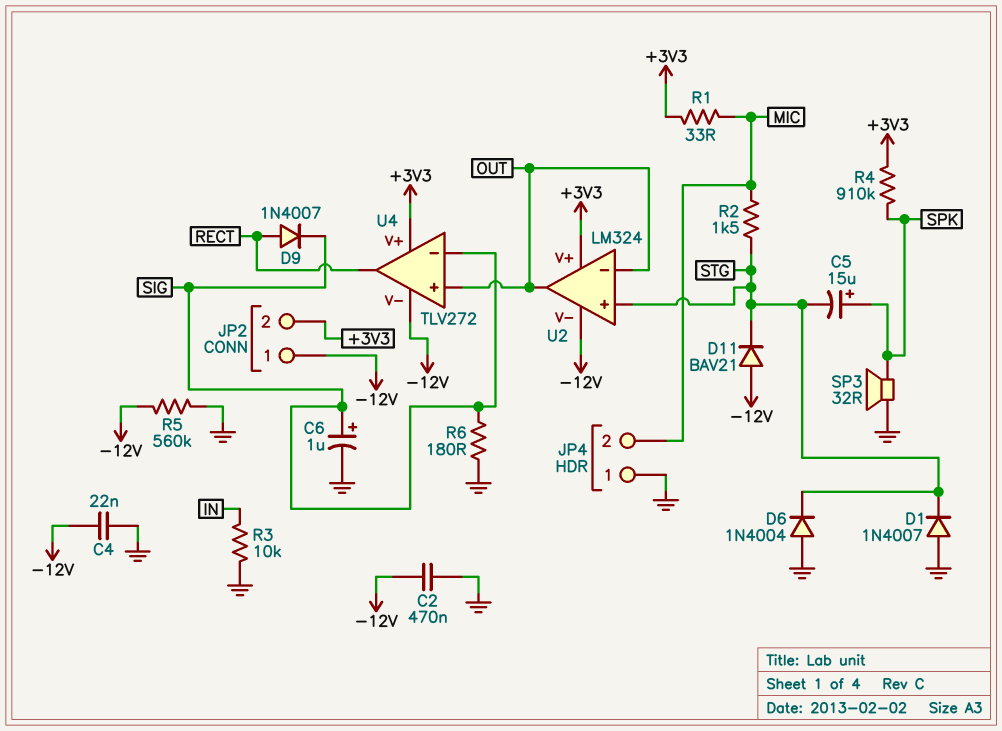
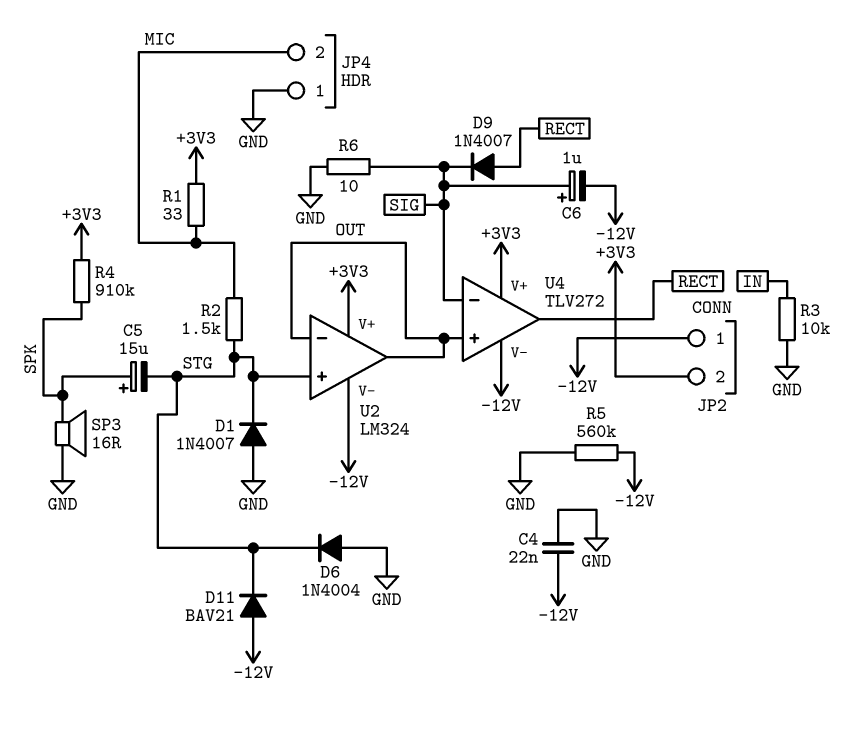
C2: 470nF (-12V, GND) -> none
C6: 1uF (plus SIG, minus GND) -> 1uF (plus SIG, minus -12V)
R6: 180 (GND, SIG) -> 10 (GND, SIG)
SP3: speaker 32R (GND, SPK) -> speaker 16R (GND, SPK)

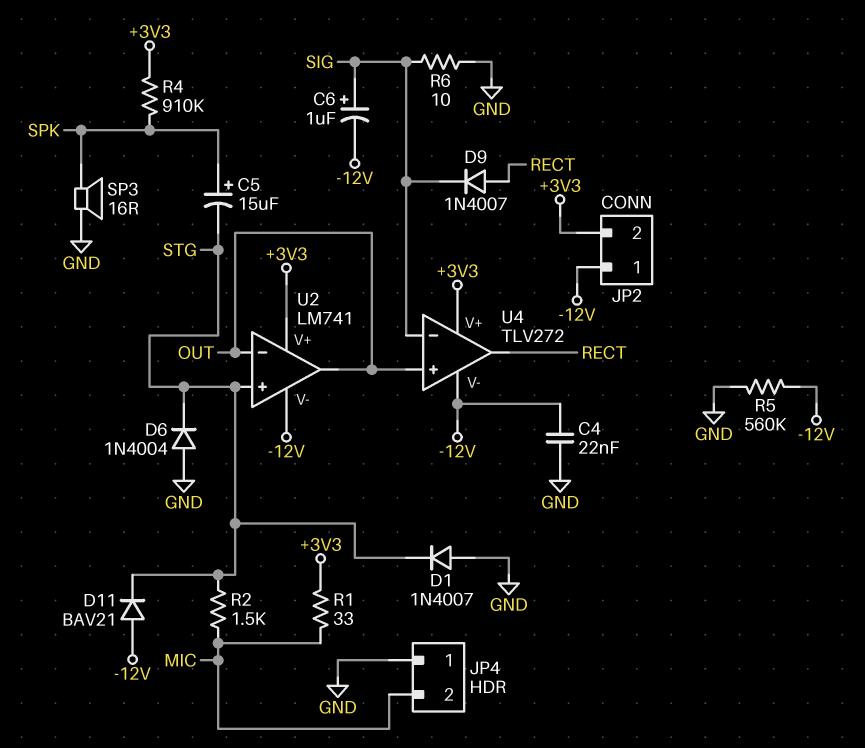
R3: 10k (GND, IN) -> none
U2: LM324 -> LM741

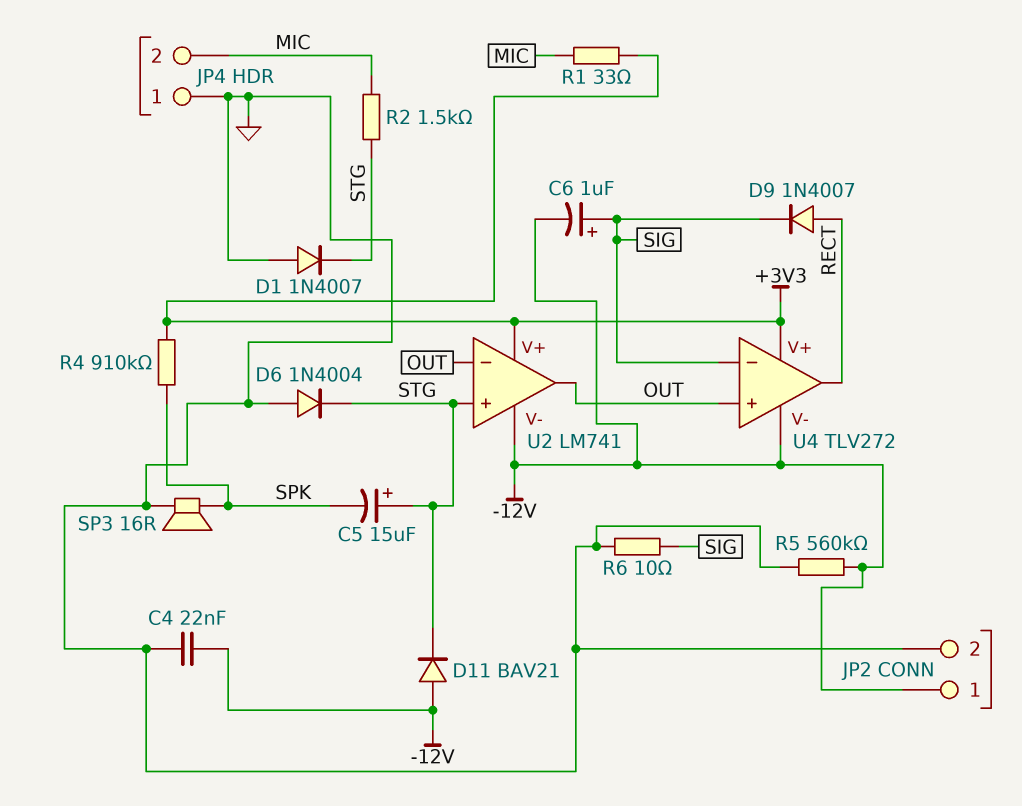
C5: 15uF (plus SPK, minus STG) -> 15uF (plus STG, minus SPK)
JP2 pin 2: +3V3 -> GND

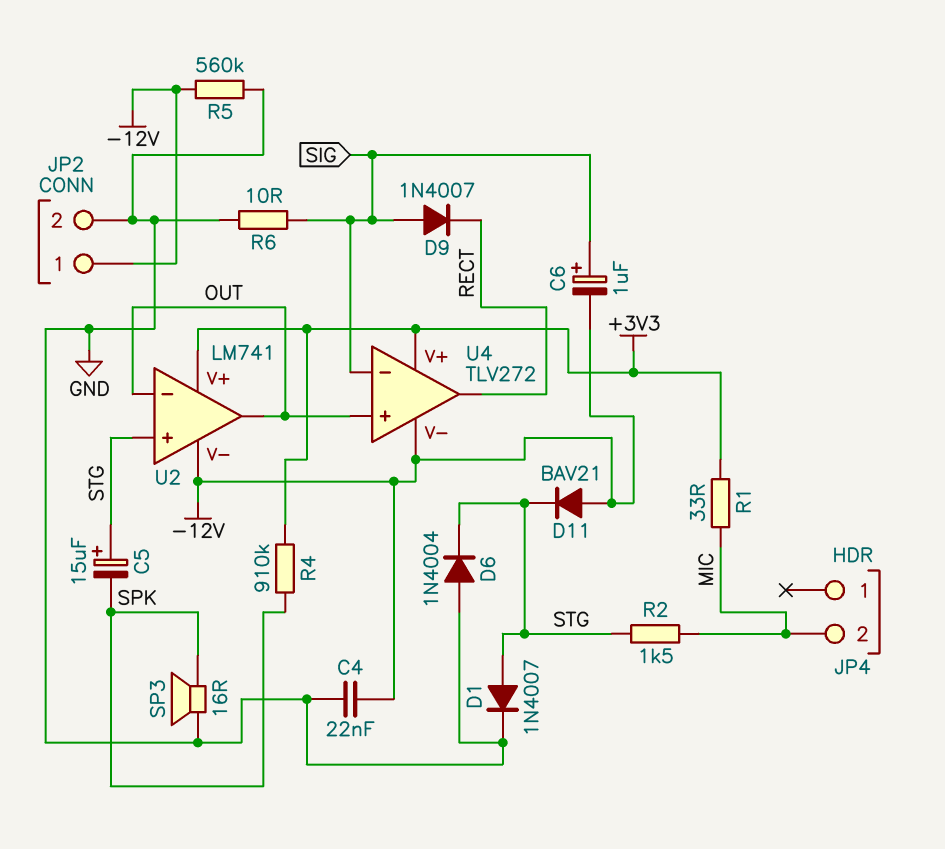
D1: diode 1N4007 (A GND, K STG) -> diode 1N4007 (A STG, K GND)
D9: diode 1N4007 (A RECT, K SIG) -> diode 1N4007 (A SIG, K RECT)
JP4 pin 1: GND -> none

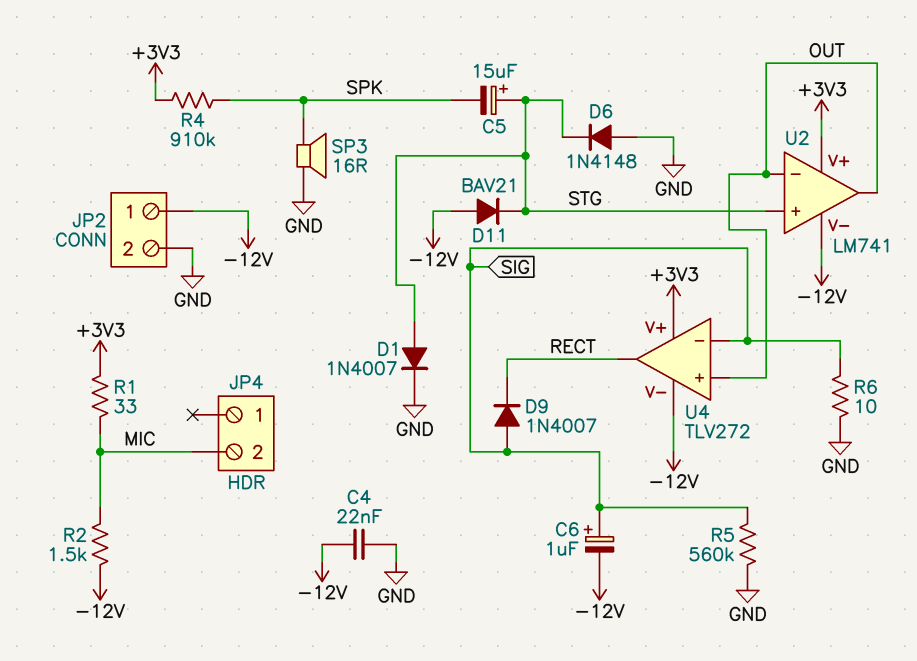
D6: diode 1N4004 (A GND, K STG) -> diode 1N4148 (A GND, K STG)
R2: 1.5k (MIC, STG) -> 1.5k (-12V, MIC)
R5: 560k (-12V, GND) -> 560k (GND, SIG)

